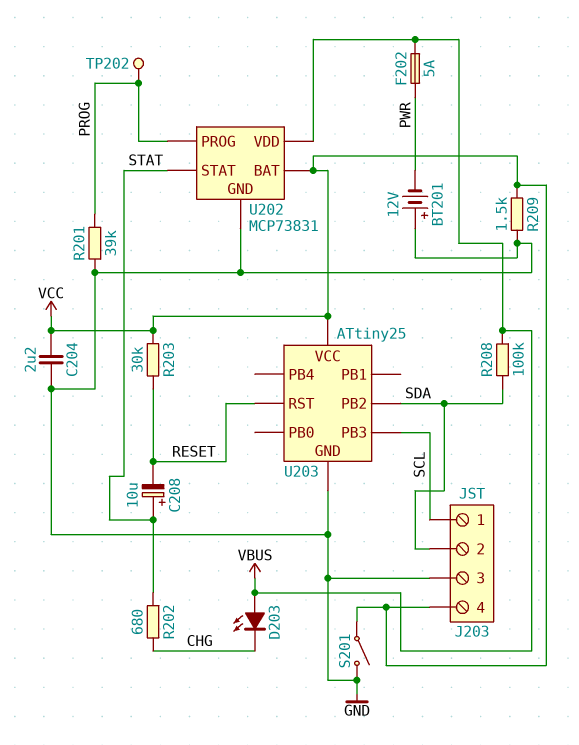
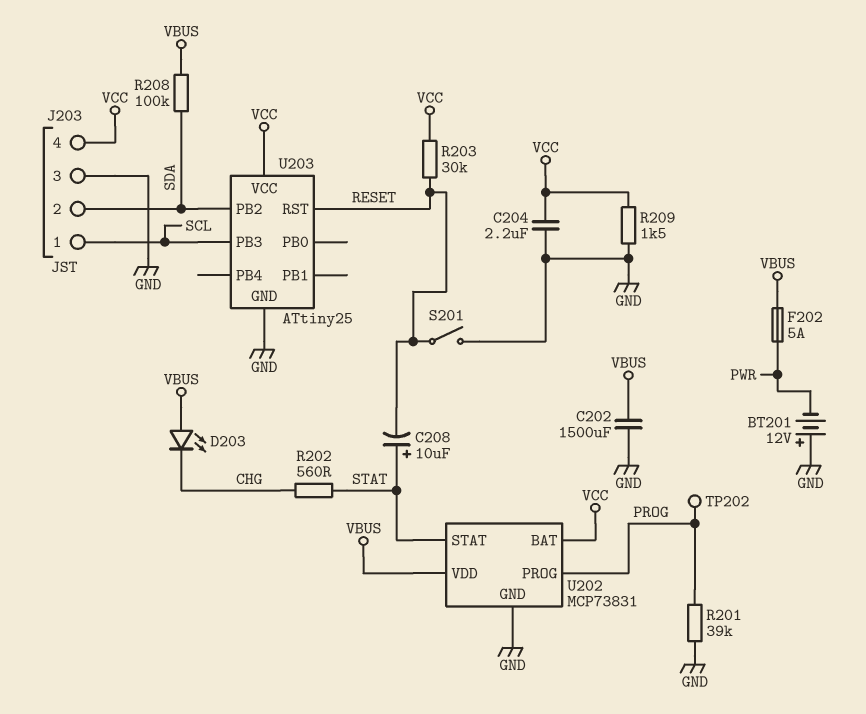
C202: none -> 1500uF (GND, VBUS)
R202: 680 (CHG, STAT) -> 560 (CHG, STAT)
S201: switch (GND, VCC) -> switch (GND, RESET)

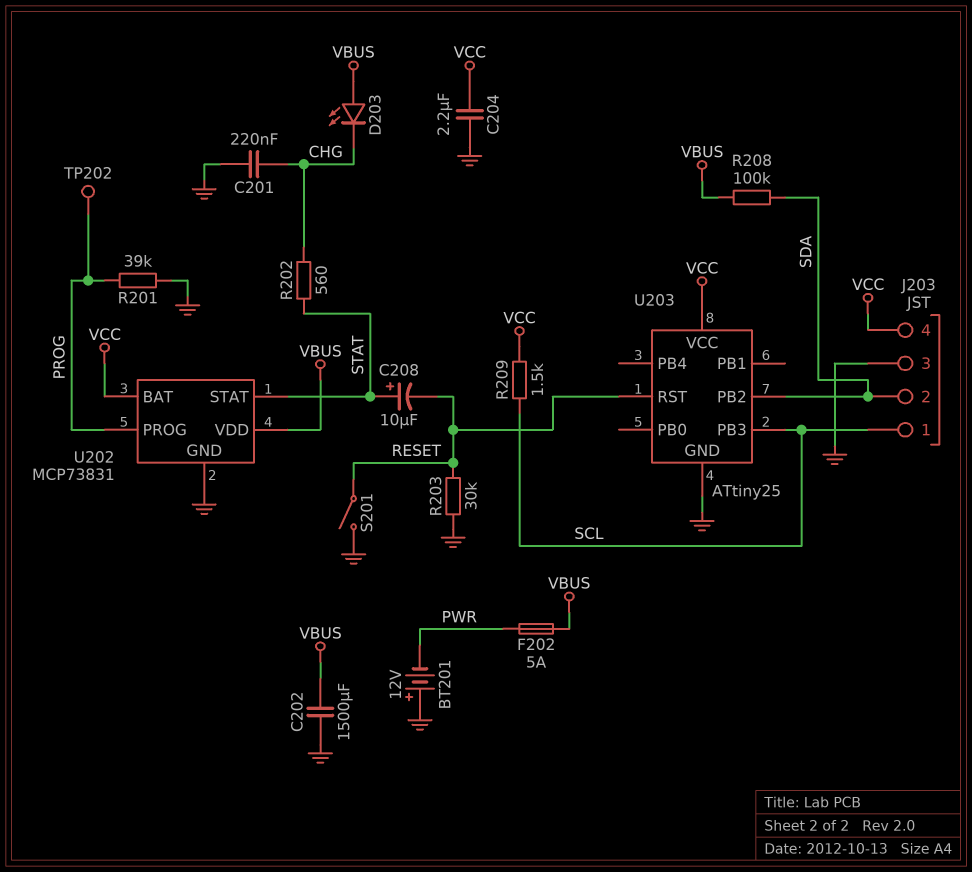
C201: none -> 220nF (CHG, GND)
R203: 30k (RESET, VCC) -> 30k (GND, RESET)
R209: 1.5k (GND, VCC) -> 1.5k (SCL, VCC)

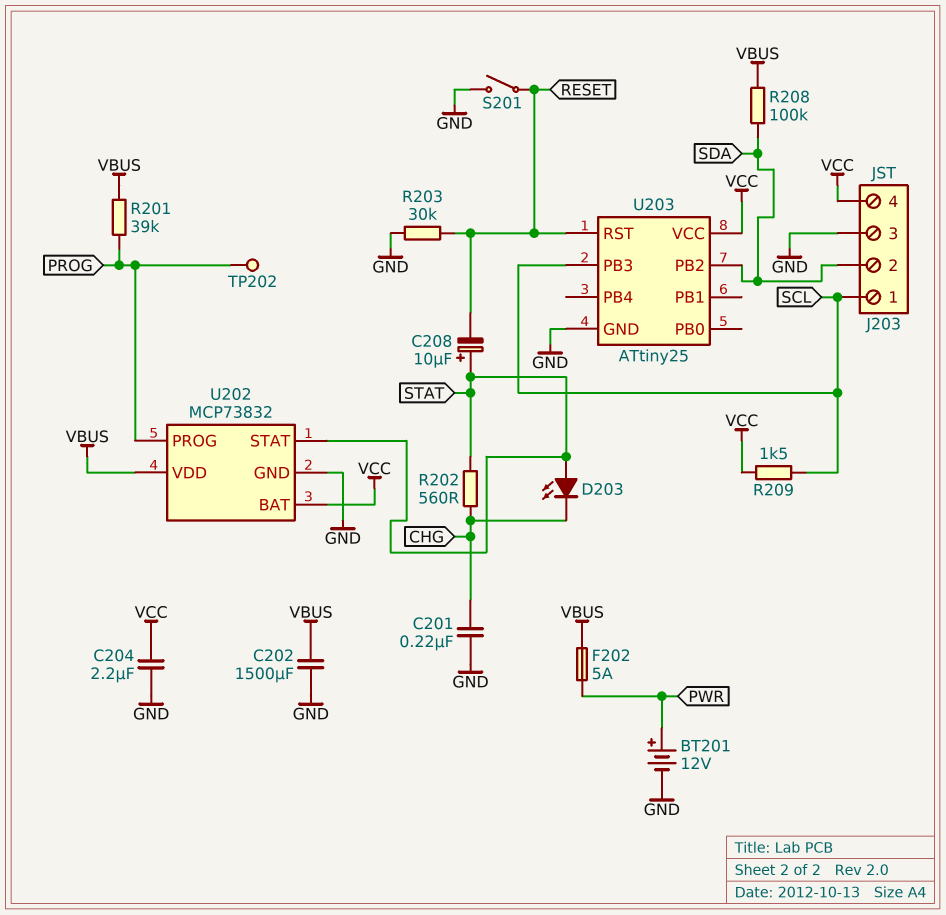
BT201: 12V (plus GND, minus PWR) -> 12V (plus PWR, minus GND)
D203: LED (A VBUS, K CHG) -> LED (A STAT, K CHG)
R201: 39k (GND, PROG) -> 39k (PROG, VBUS)
U202: MCP73831 -> MCP73832

